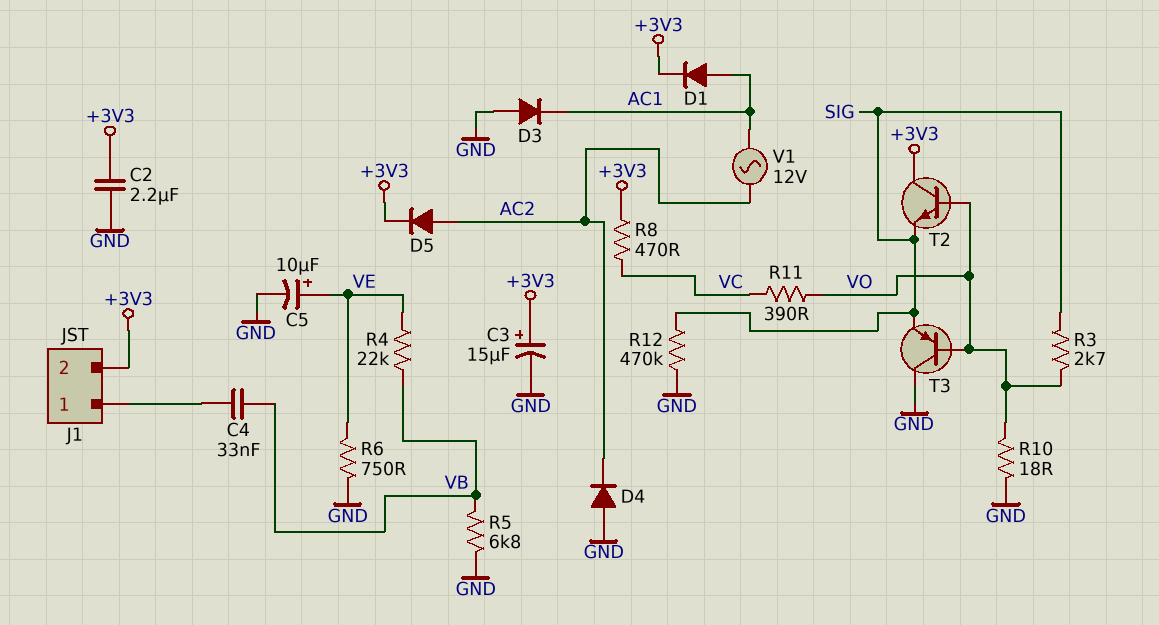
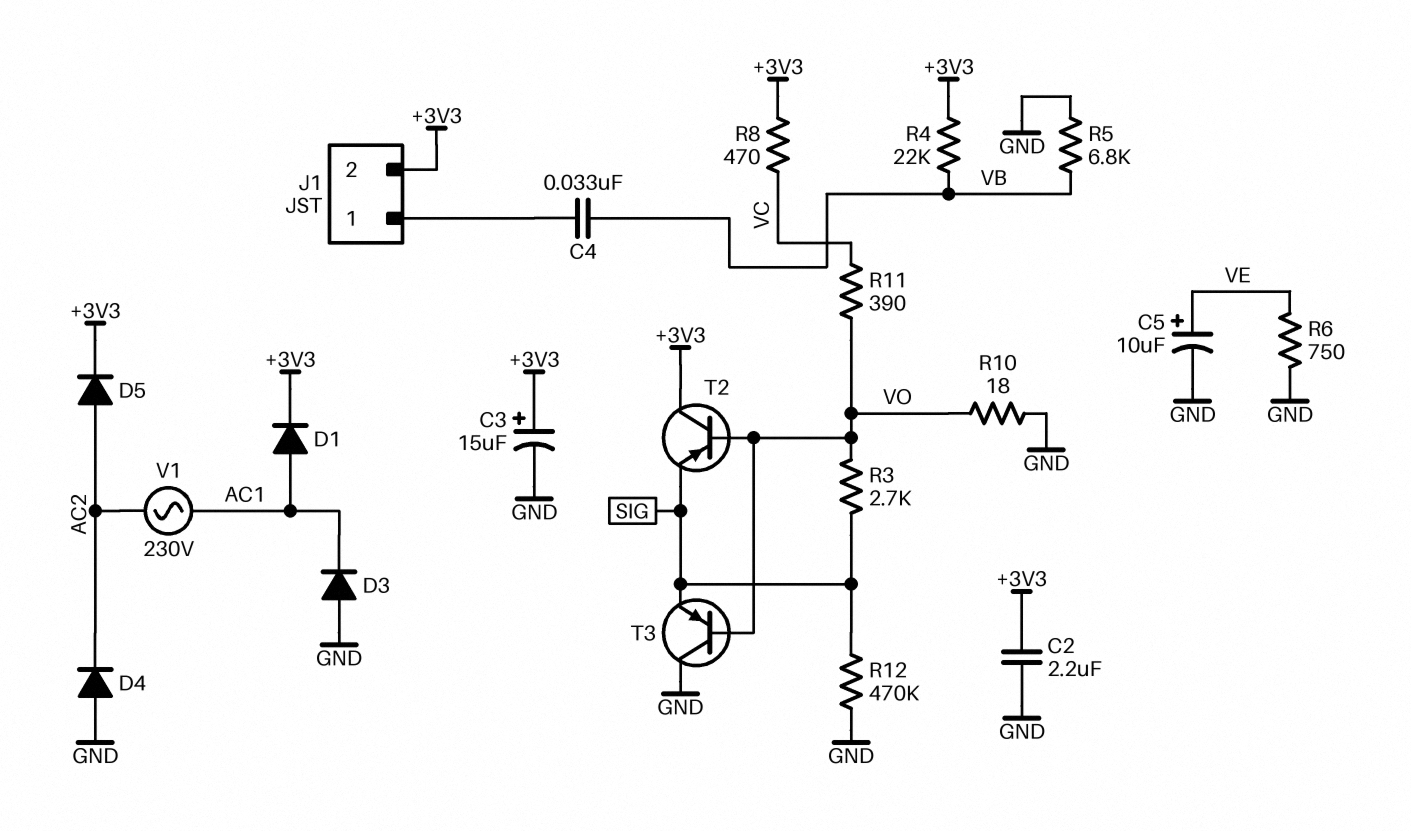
R4: 22k (VB, VE) -> 22k (+3V3, VB)
T2: NPN (B VO, C +3V3, E SIG) -> PNP (B VO, C +3V3, E SIG)
V1: AC 12V (AC1, AC2) -> AC 230V (AC1, AC2)

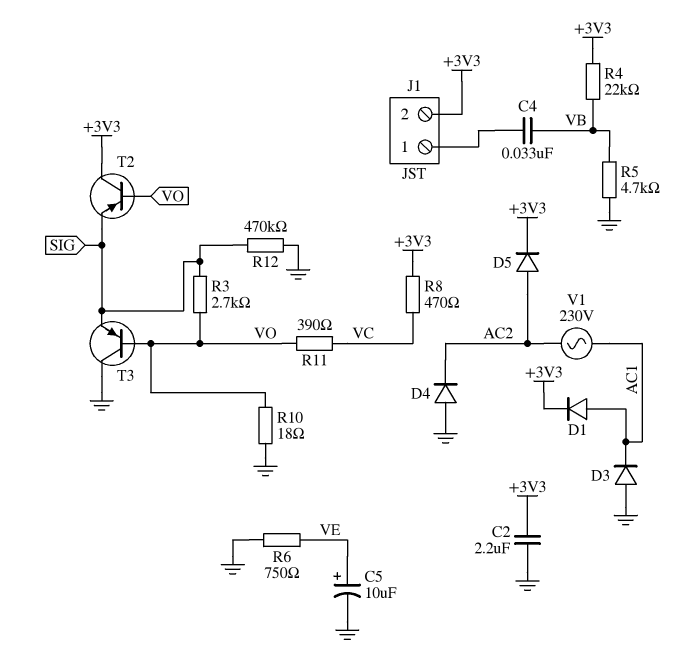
C3: 15uF (plus +3V3, minus GND) -> none
R5: 6.8k (GND, VB) -> 4.7k (GND, VB)

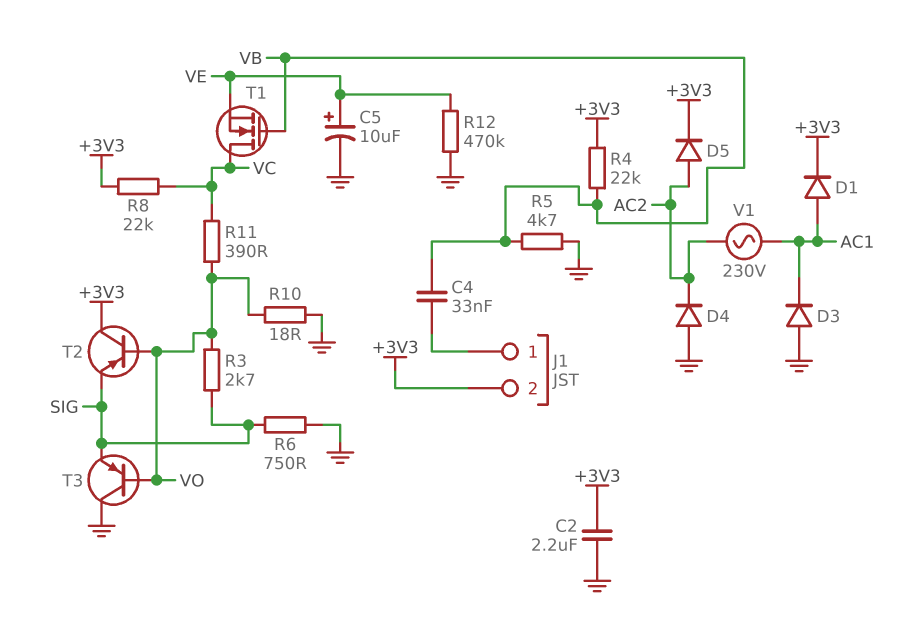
R6: 750 (GND, VE) -> 750 (GND, SIG)
R8: 470 (+3V3, VC) -> 22k (+3V3, VC)
R12: 470k (GND, SIG) -> 470k (GND, VE)
T1: none -> NMOS (G VB, D VC, S VE)

